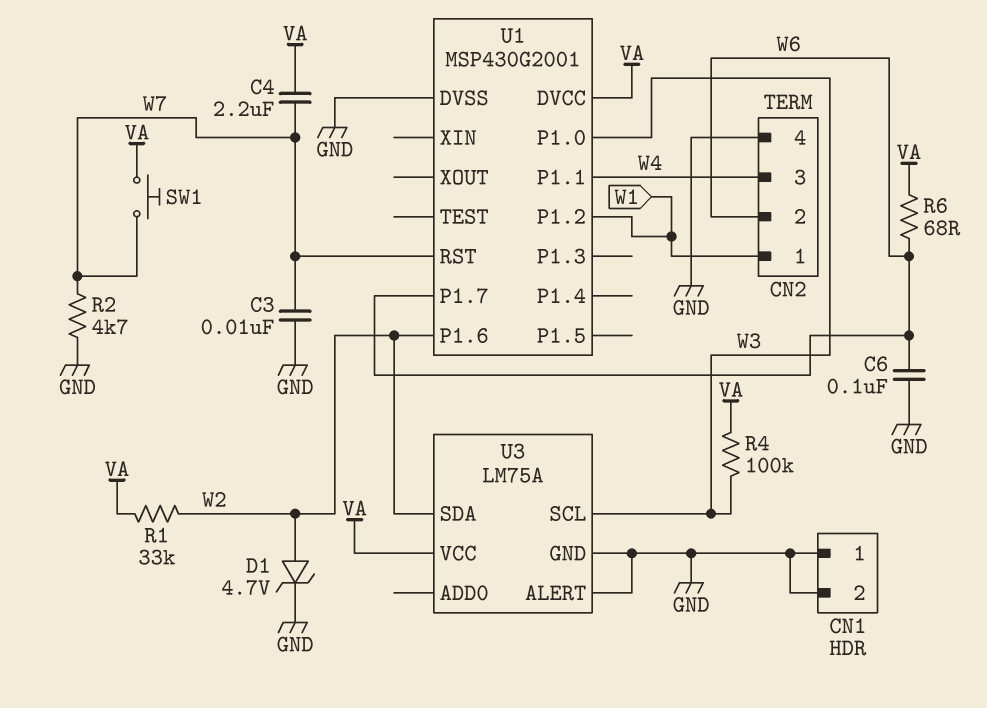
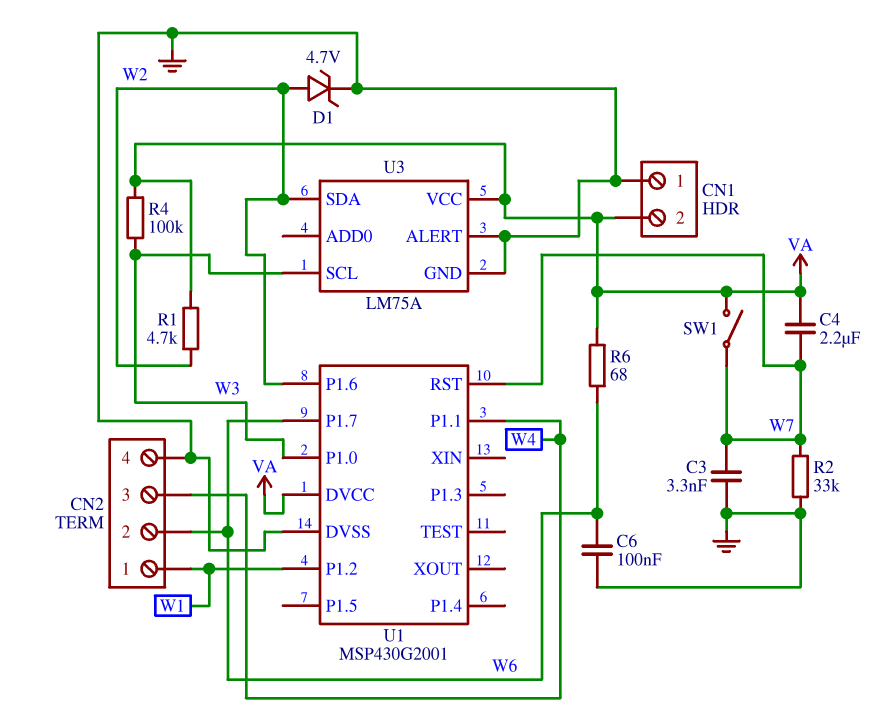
C3: 10nF (GND, W7) -> 3.3nF (GND, W7)
CN1 pin 2: GND -> VA
R1: 33k (VA, W2) -> 4.7k (VA, W2)
R2: 4.7k (GND, W7) -> 33k (GND, W7)
SW1: button (VA, W7) -> switch (VA, W7)

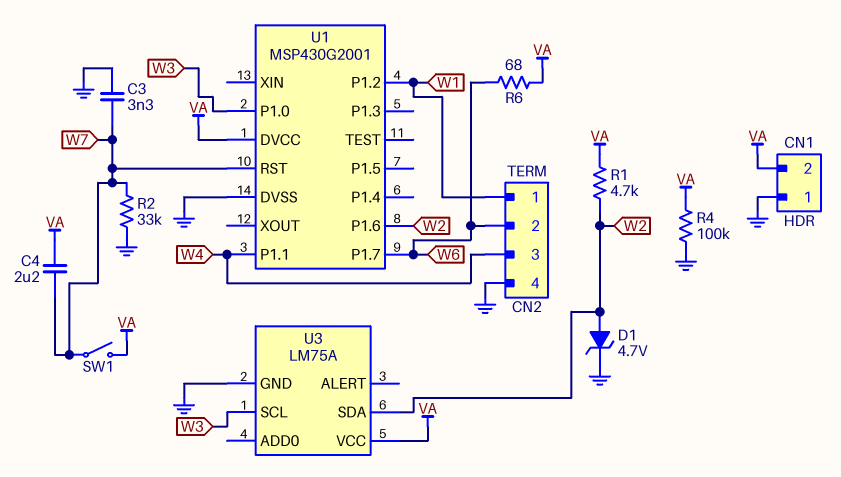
C6: 100nF (GND, W6) -> none
R4: 100k (VA, W3) -> 100k (GND, VA)
U3 pin ALERT: GND -> none

